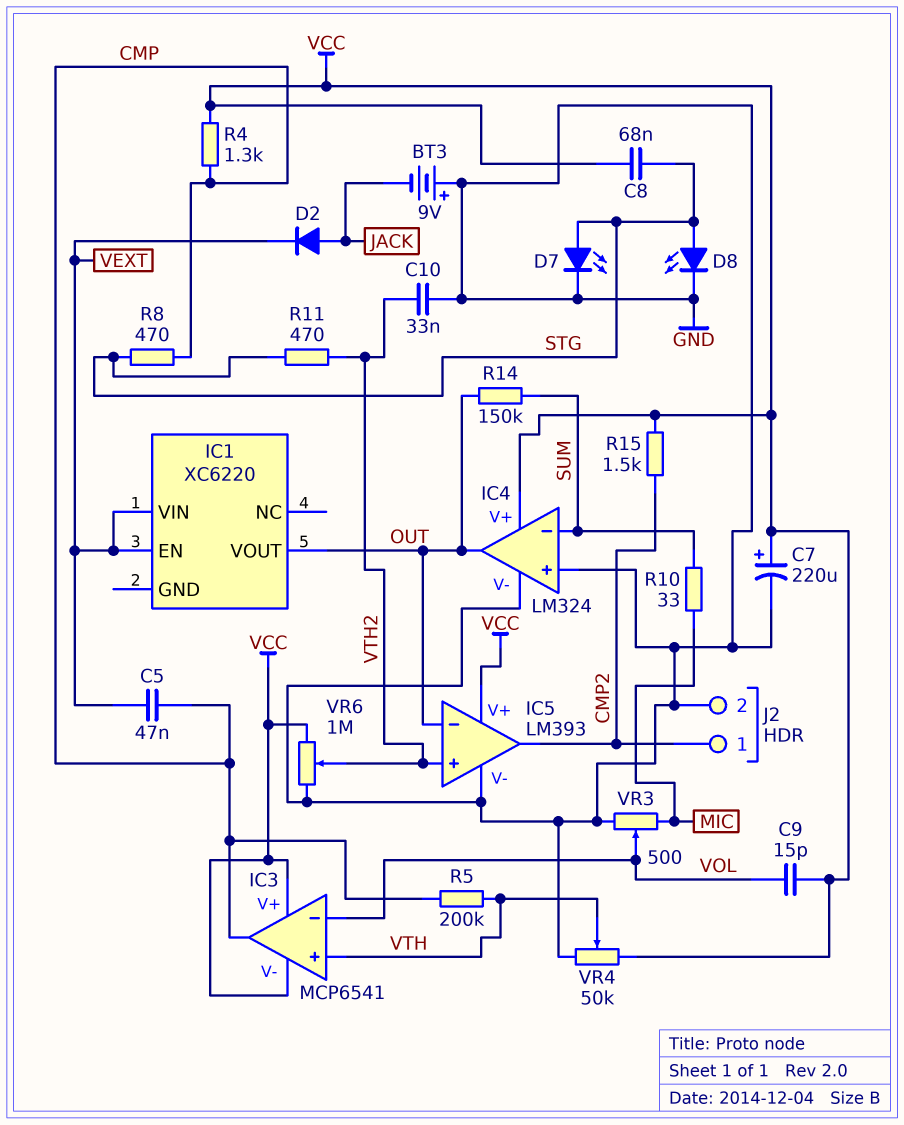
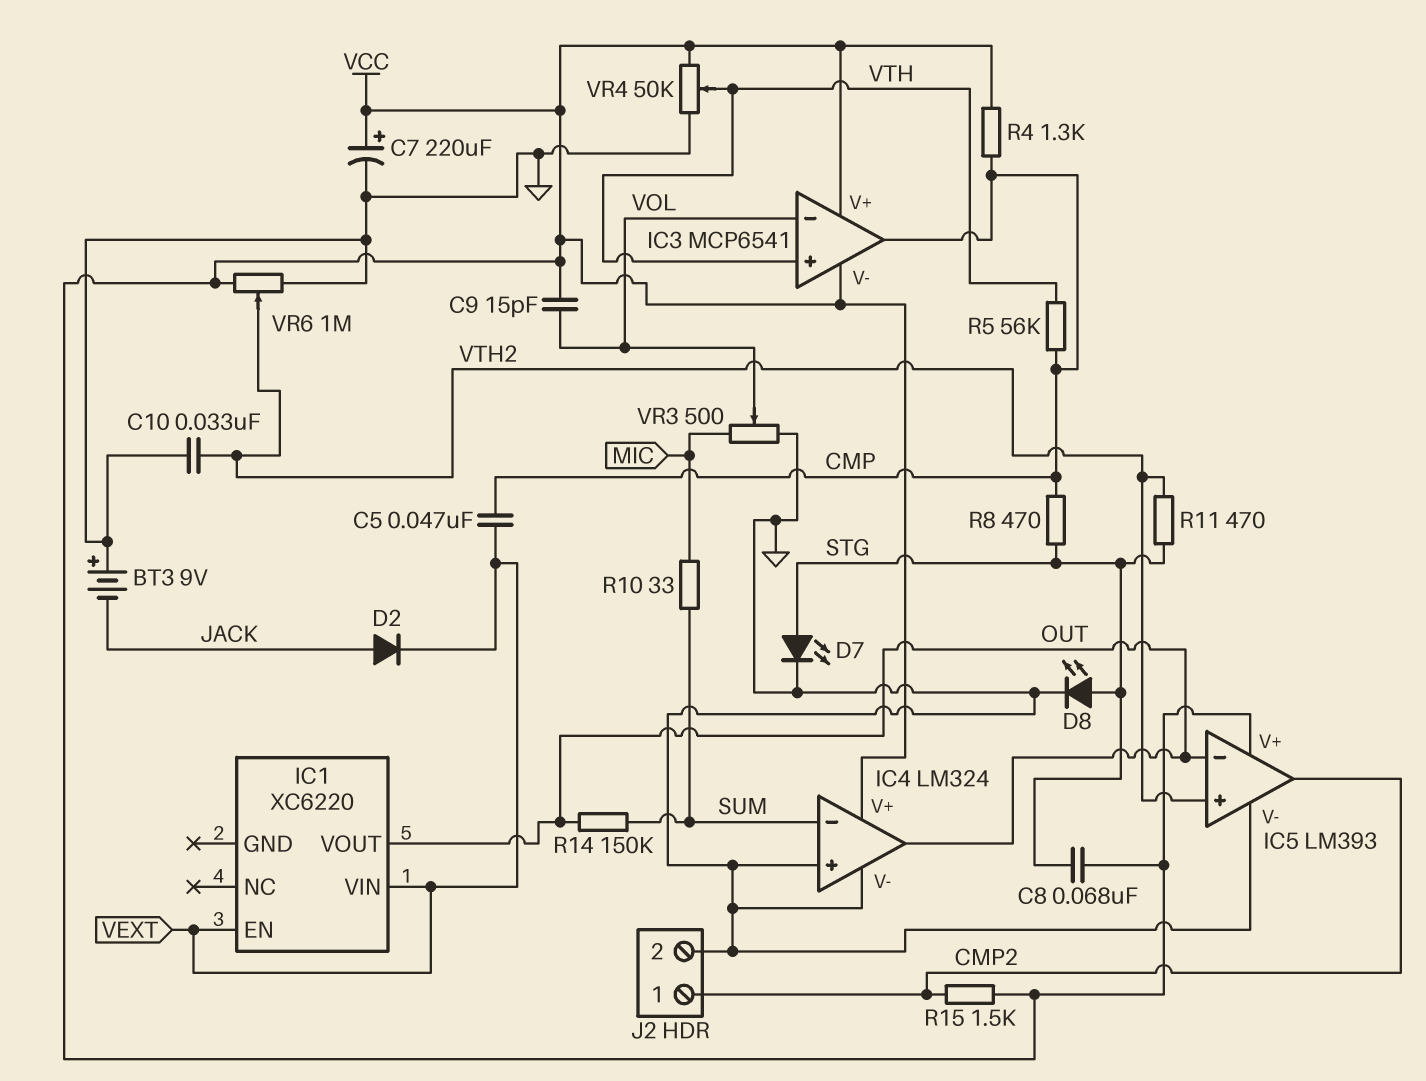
R5: 200k (CMP, VTH) -> 56k (CMP, VTH)

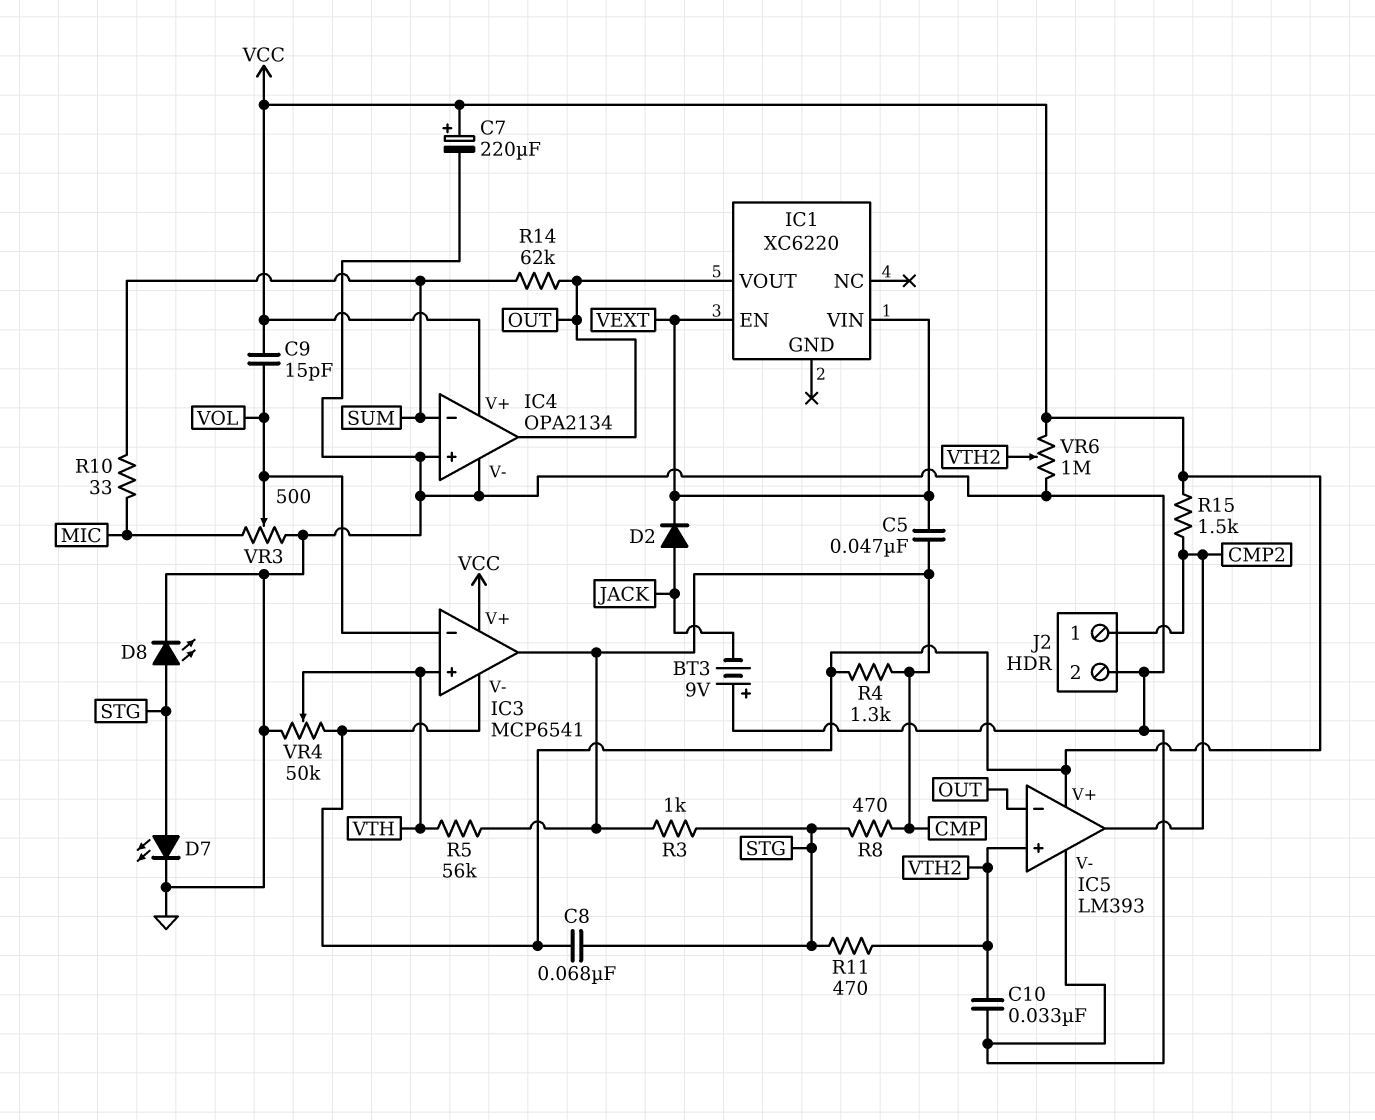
IC4: LM324 -> OPA2134
R3: none -> 1k (CMP, STG)
R14: 150k (OUT, SUM) -> 62k (OUT, SUM)

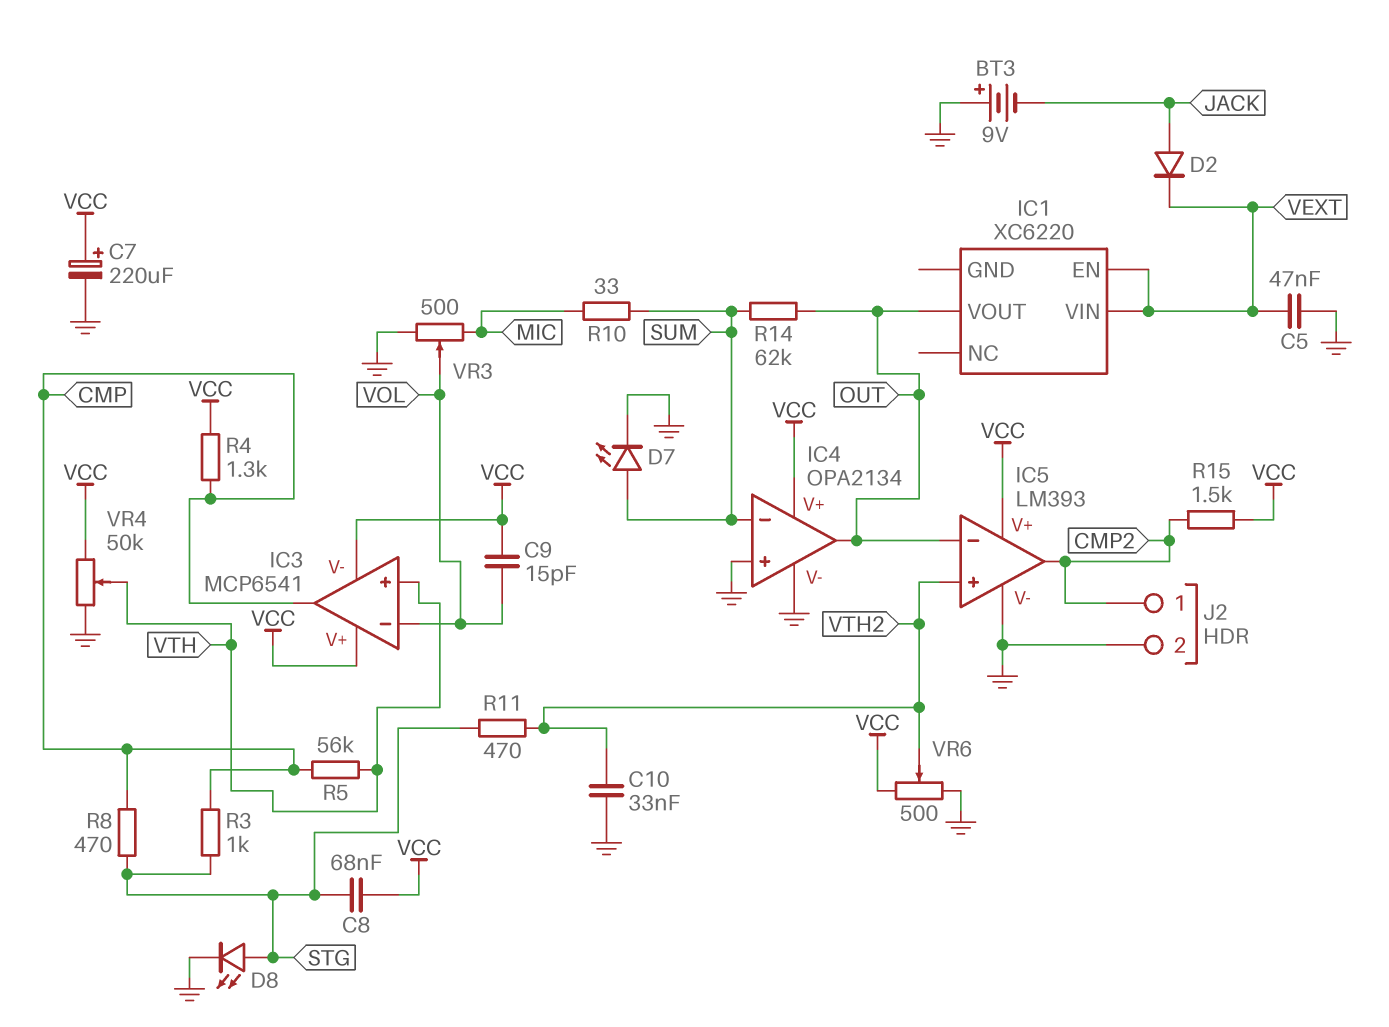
C5: 47nF (CMP, VEXT) -> 47nF (GND, VEXT)
D7: LED (A STG, K GND) -> LED (A SUM, K GND)
VR6: 1M (GND, VCC, wiper VTH2) -> 500 (GND, VCC, wiper VTH2)

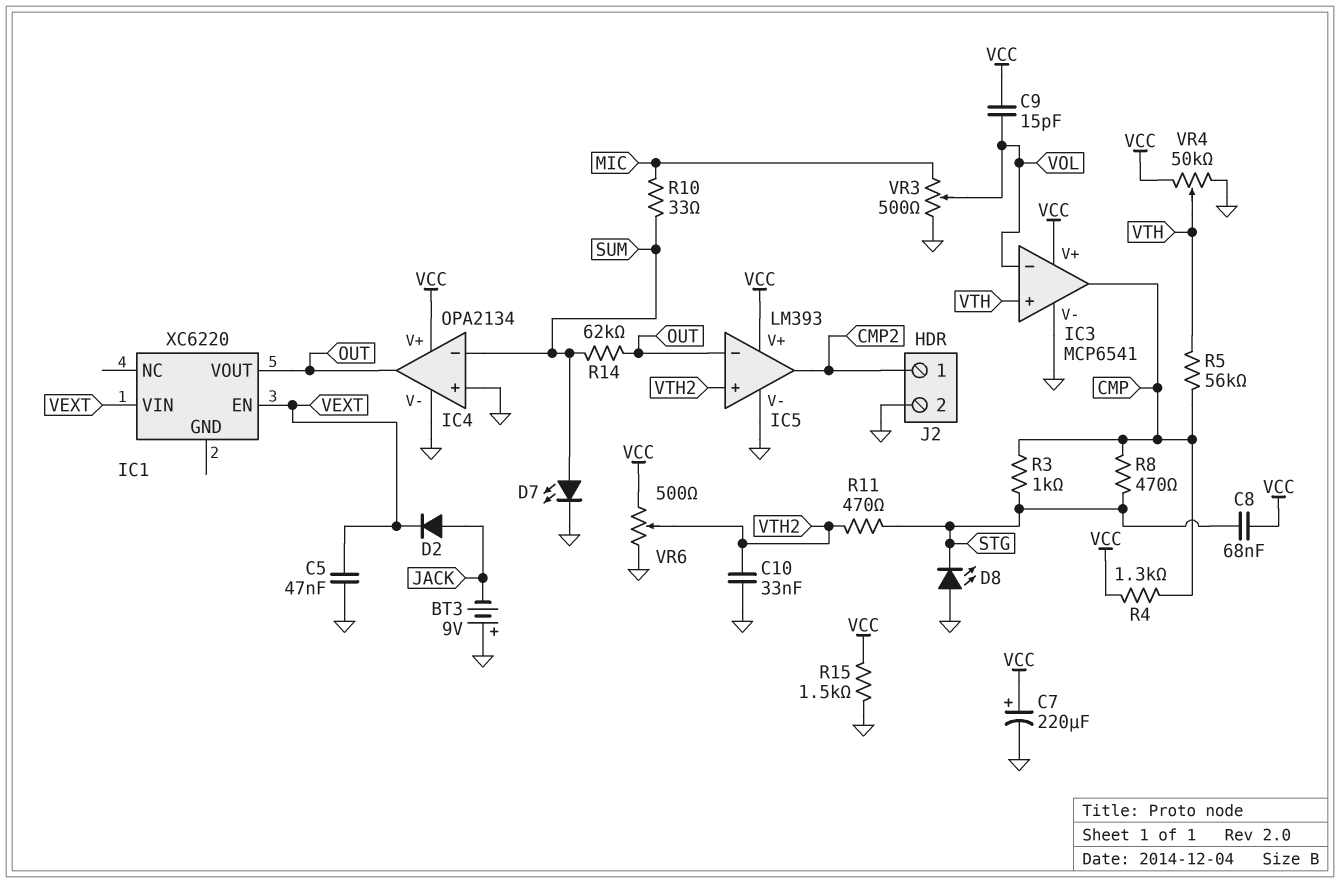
D8: LED (A STG, K GND) -> LED (A GND, K STG)
IC3 pin V-: VCC -> GND
R15: 1.5k (CMP2, VCC) -> 1.5k (GND, VCC)

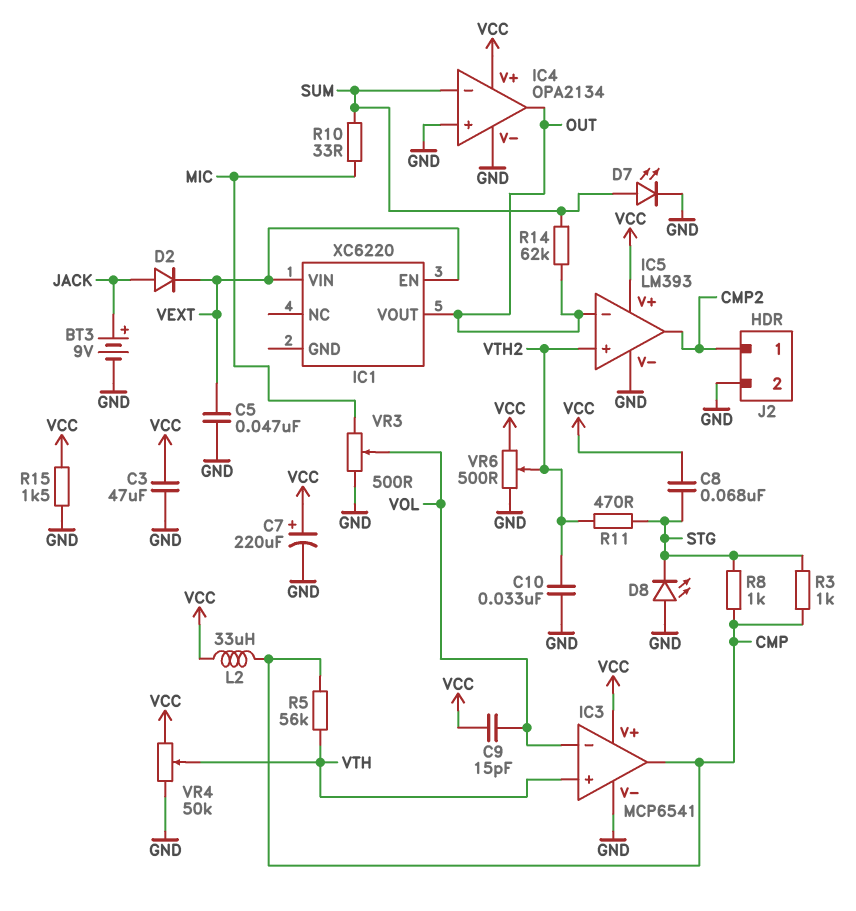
BT3: 9V (plus GND, minus JACK) -> 9V (plus JACK, minus GND)
C3: none -> 47uF (GND, VCC)
L2: none -> 33uH (CMP, VCC)
R4: 1.3k (CMP, VCC) -> none
R8: 470 (CMP, STG) -> 1k (CMP, STG)

